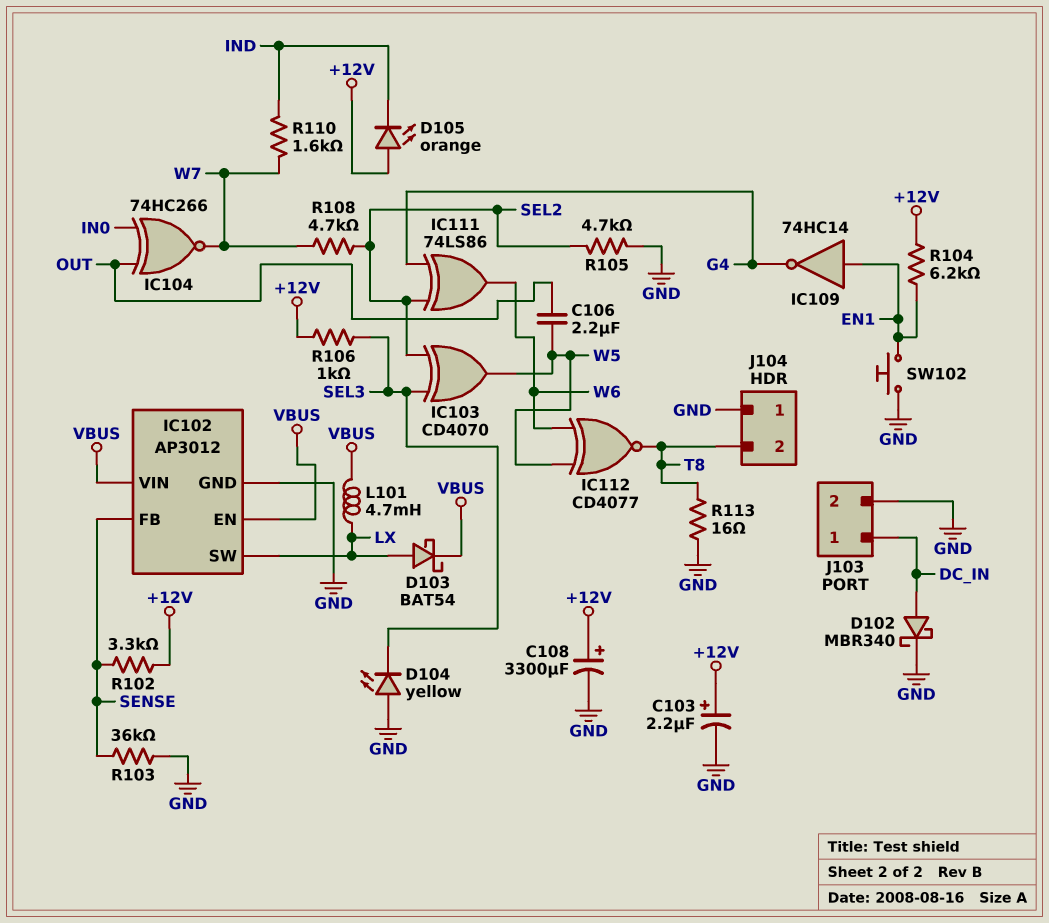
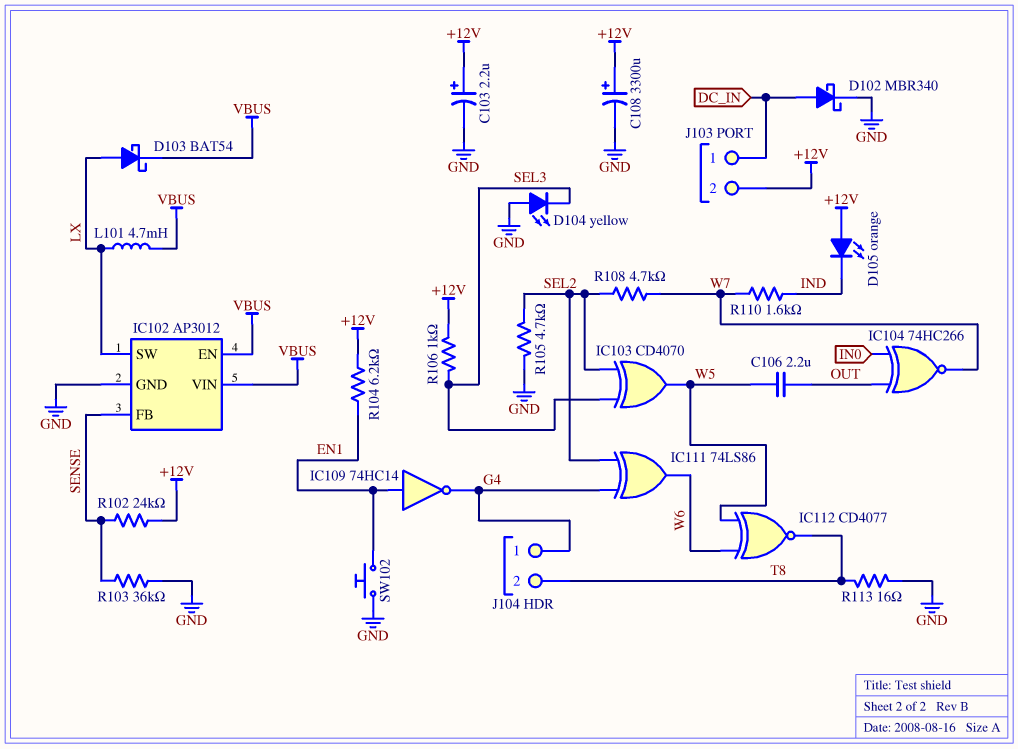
J103 pin 2: GND -> +12V
J104 pin 1: GND -> G4
R102: 3.3k (+12V, SENSE) -> 24k (+12V, SENSE)

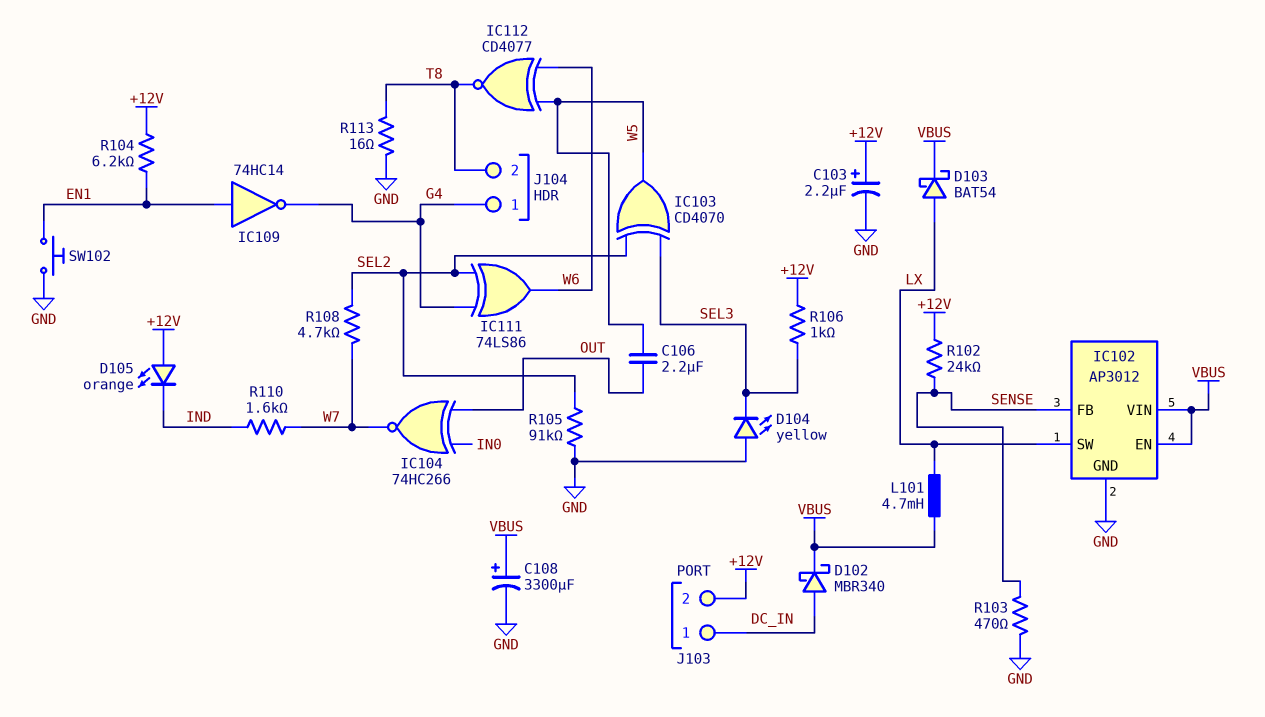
C108: 3300uF (plus +12V, minus GND) -> 3300uF (plus VBUS, minus GND)
D102: schottky MBR340 (A DC_IN, K GND) -> schottky MBR340 (A DC_IN, K VBUS)
R103: 36k (GND, SENSE) -> 470 (GND, SENSE)
R105: 4.7k (GND, SEL2) -> 91k (GND, SEL2)

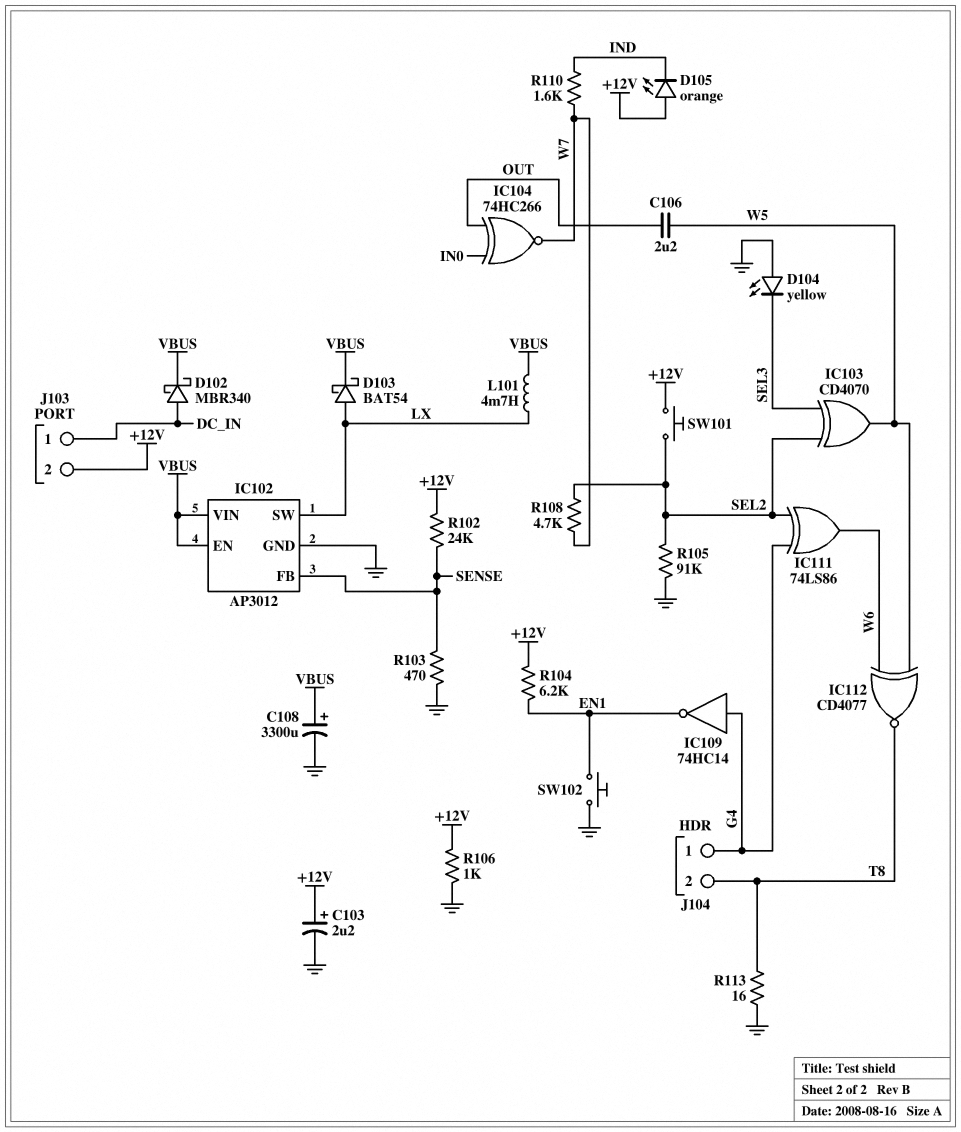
IC109: NOT 74HC14 (in EN1, out G4) -> NOT 74HC14 (in G4, out EN1)
R106: 1k (+12V, SEL3) -> 1k (+12V, GND)
SW101: none -> button (+12V, SEL2)

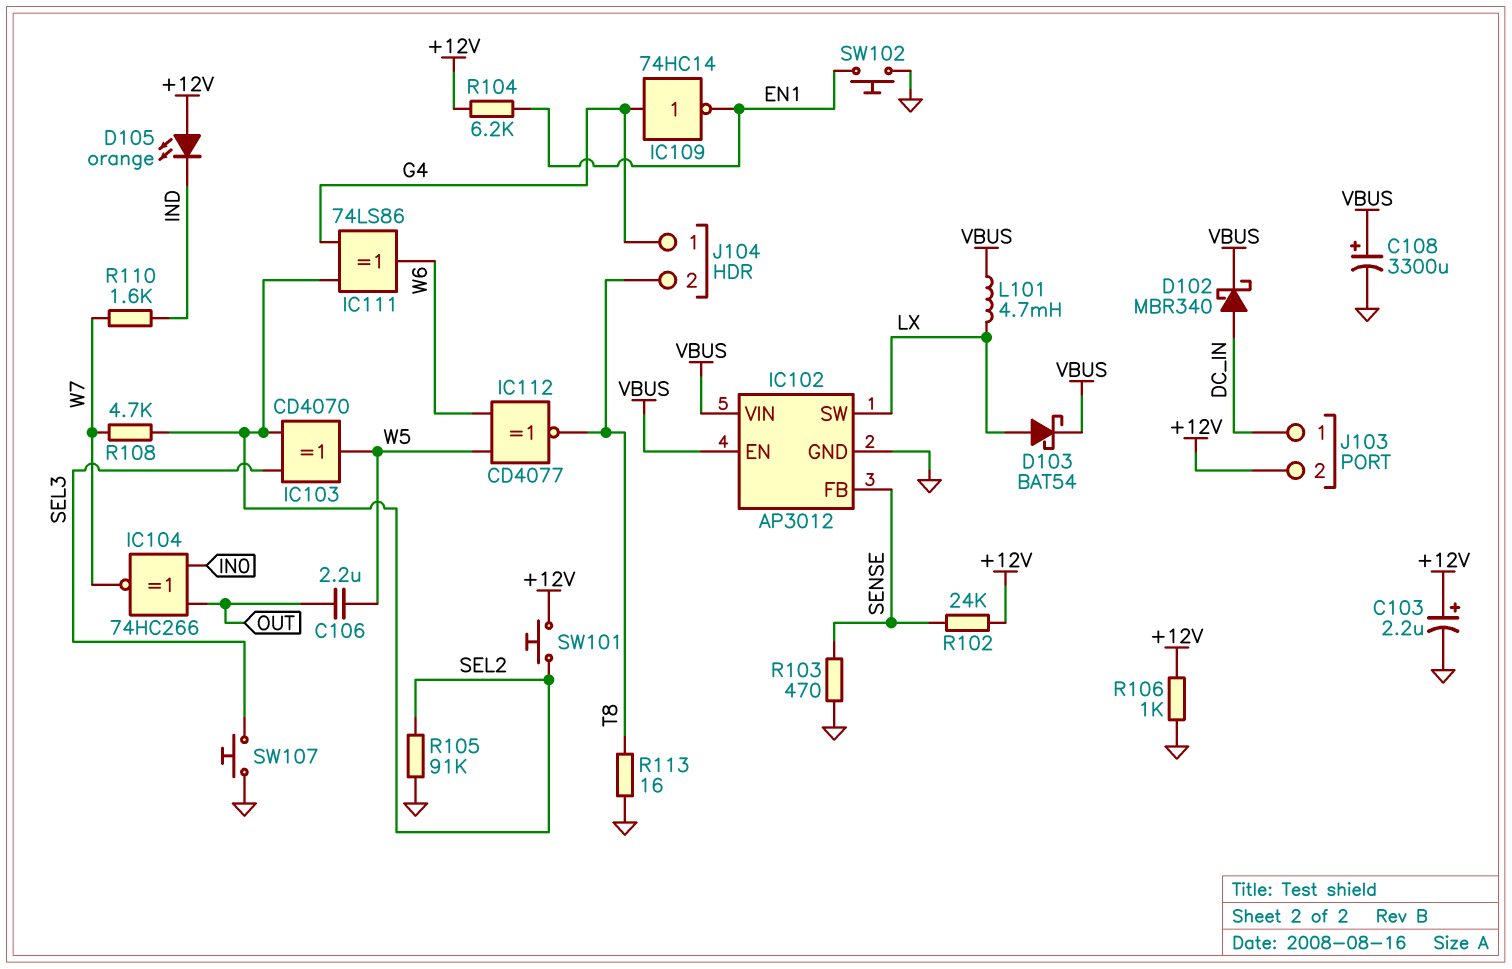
D104: LED yellow (A GND, K SEL3) -> none
SW107: none -> button (GND, SEL3)

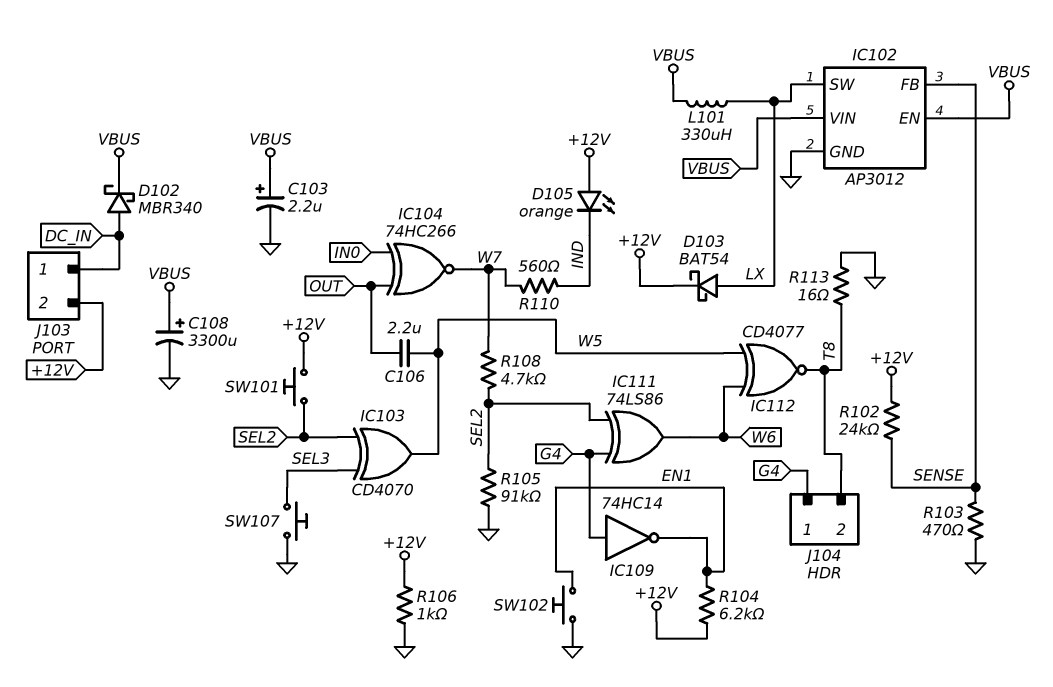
C103: 2.2uF (plus +12V, minus GND) -> 2.2uF (plus VBUS, minus GND)
D103: schottky BAT54 (A LX, K VBUS) -> schottky BAT54 (A LX, K +12V)
L101: 4.7mH (LX, VBUS) -> 330uH (LX, VBUS)
R110: 1.6k (IND, W7) -> 560 (IND, W7)

